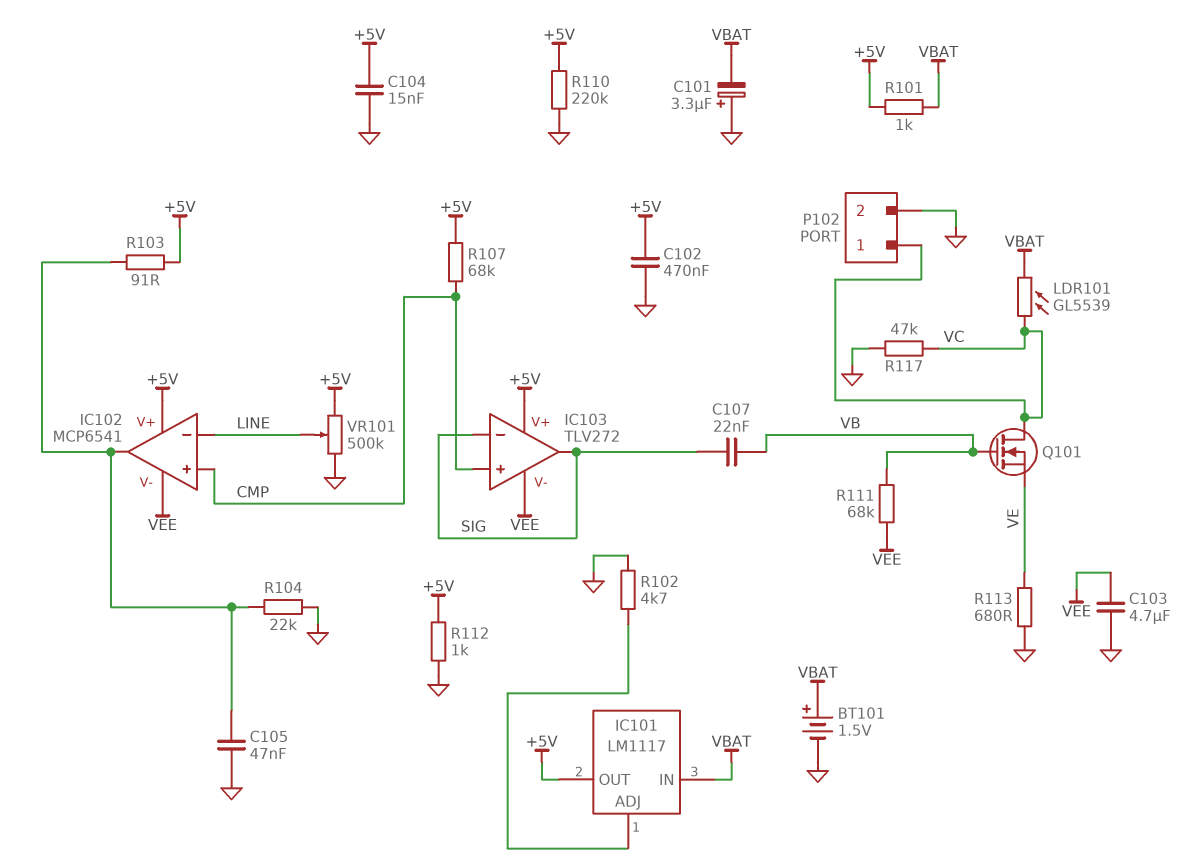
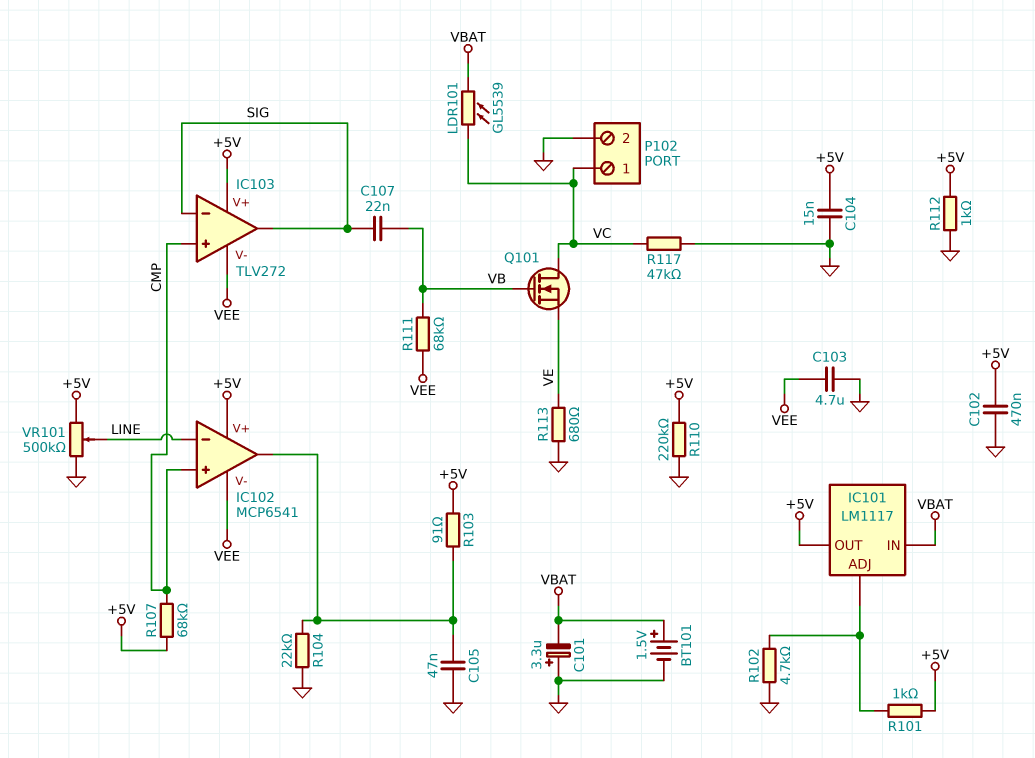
R101: 1k (+5V, VBAT) -> 1k (+5V, IC101/ADJ)

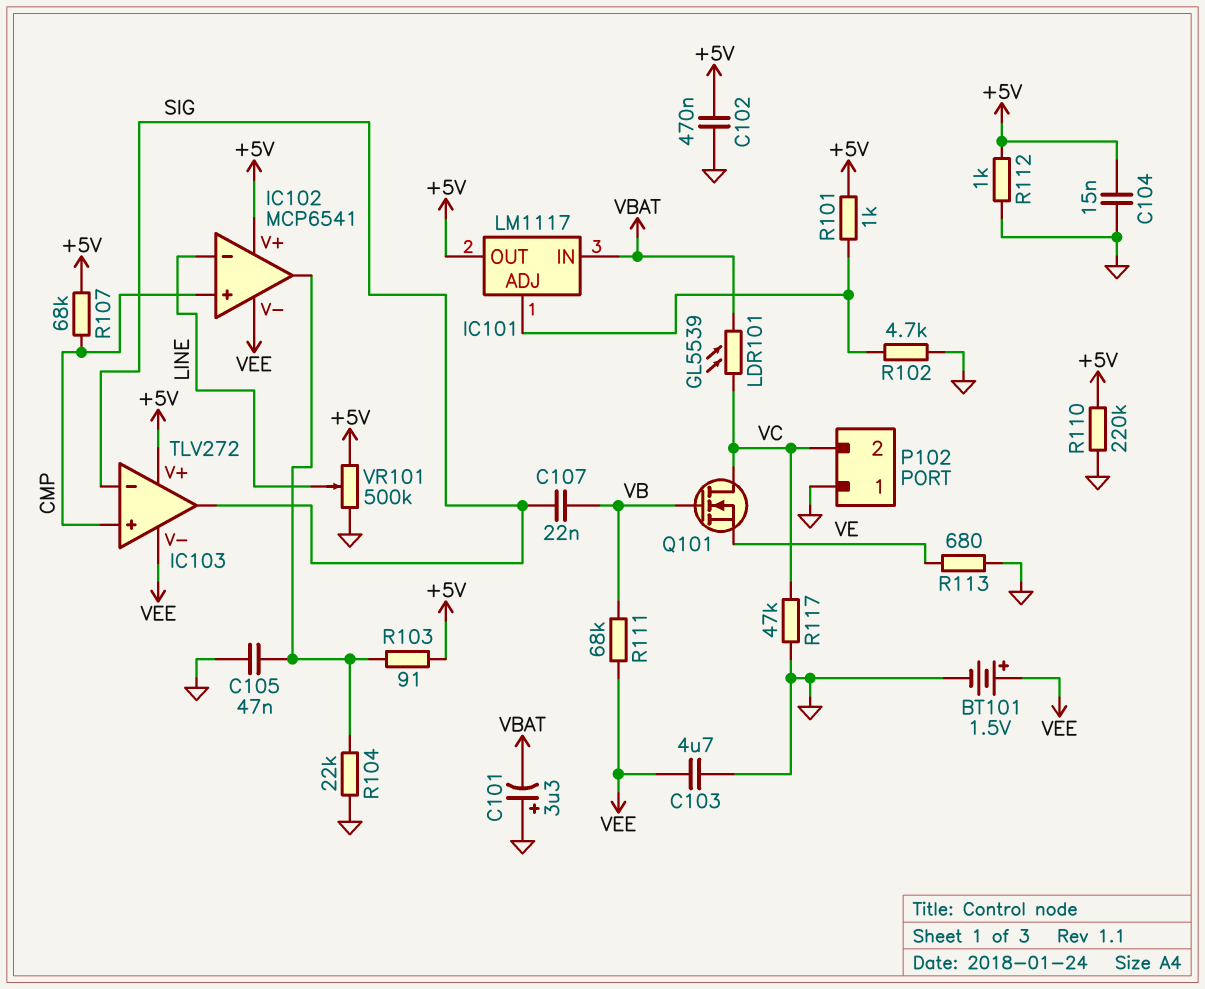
BT101: 1.5V (plus VBAT, minus GND) -> 1.5V (plus VEE, minus GND)
P102 pin 1: VC -> GND
P102 pin 2: GND -> VC

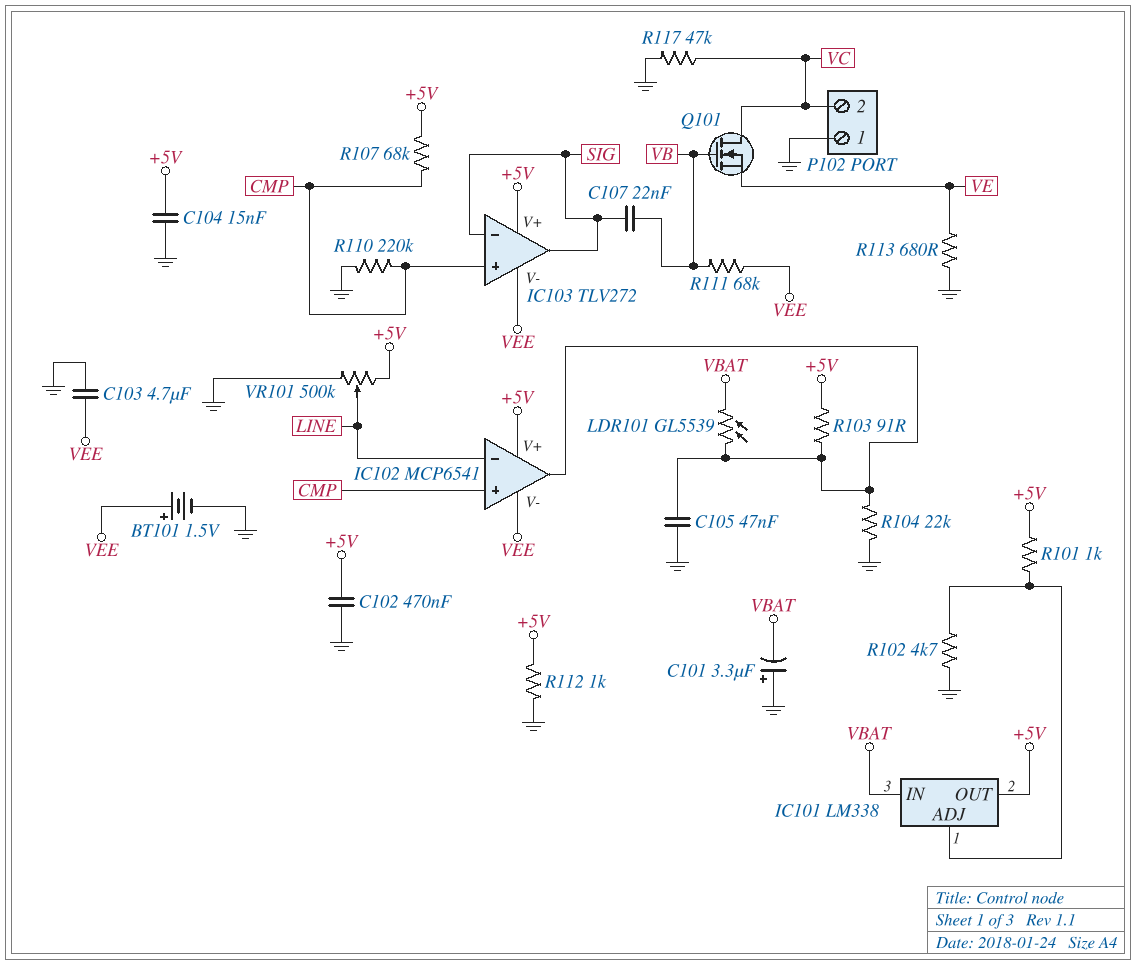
IC101: LM1117 -> LM338
LDR101: GL5539 (VBAT, VC) -> GL5539 (IC102/out, VBAT)
R110: 220k (+5V, GND) -> 220k (CMP, GND)

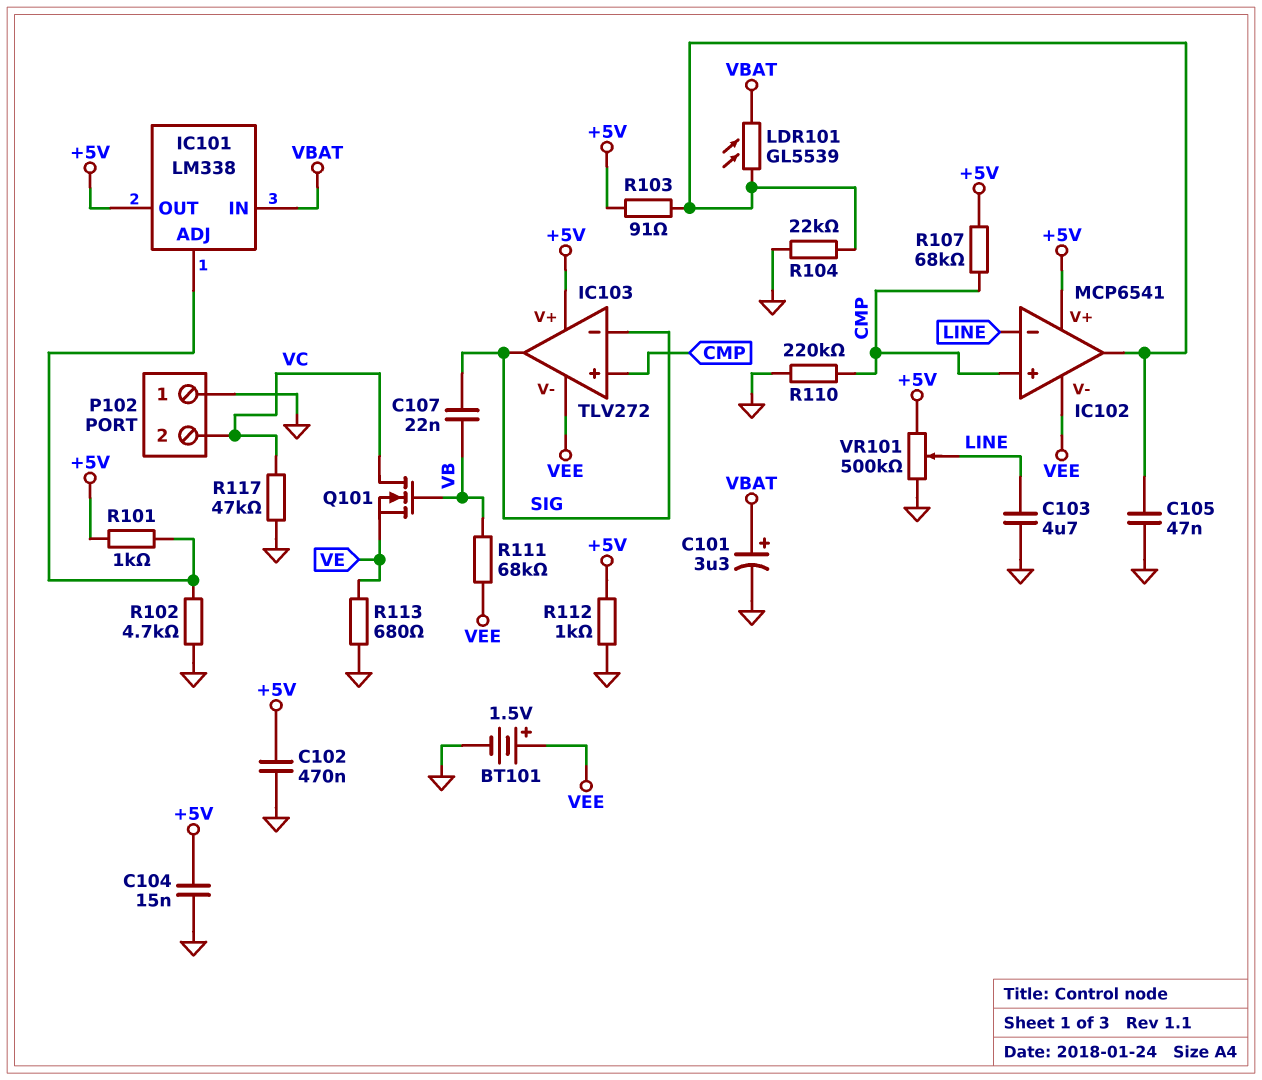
C101: 3.3uF (plus GND, minus VBAT) -> 3.3uF (plus VBAT, minus GND)
C103: 4.7uF (GND, VEE) -> 4.7uF (GND, LINE)

